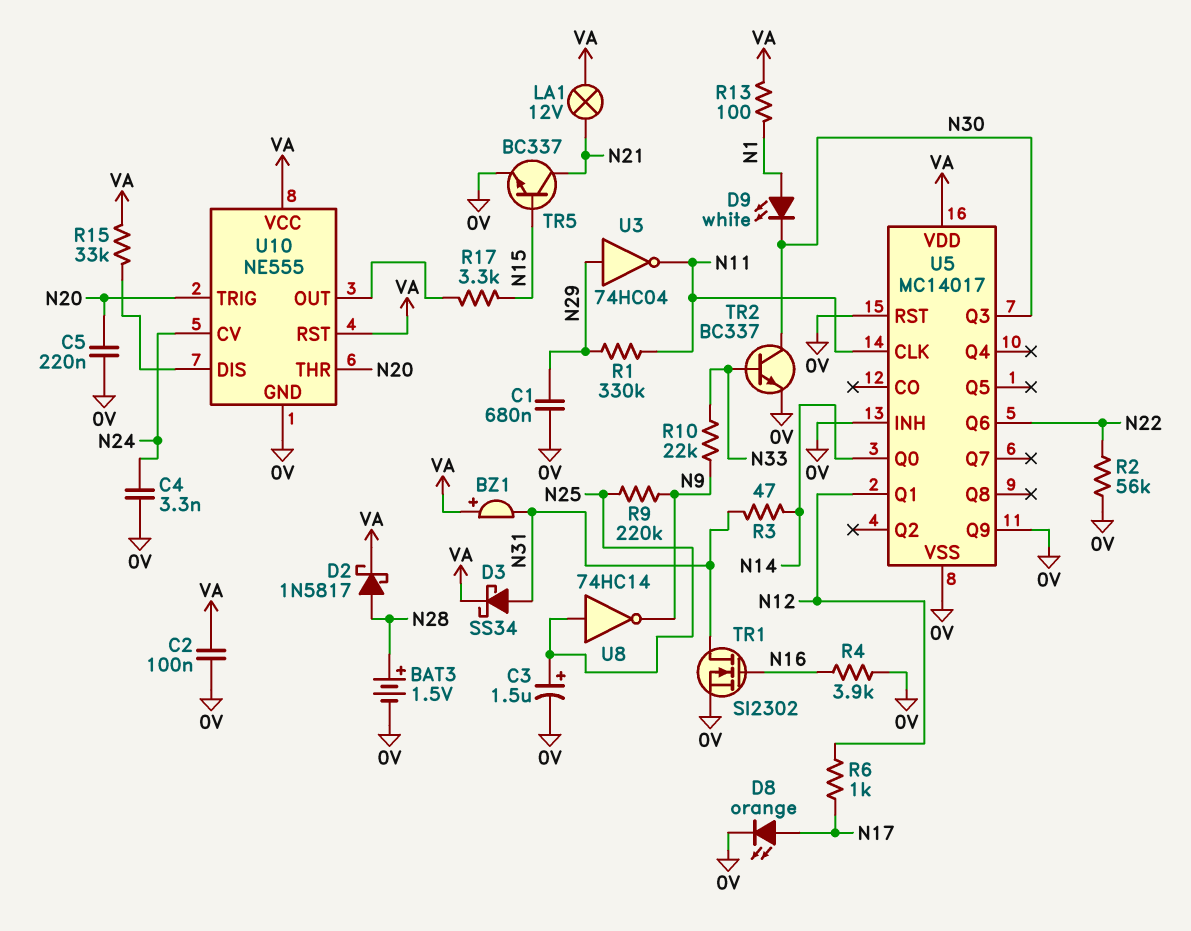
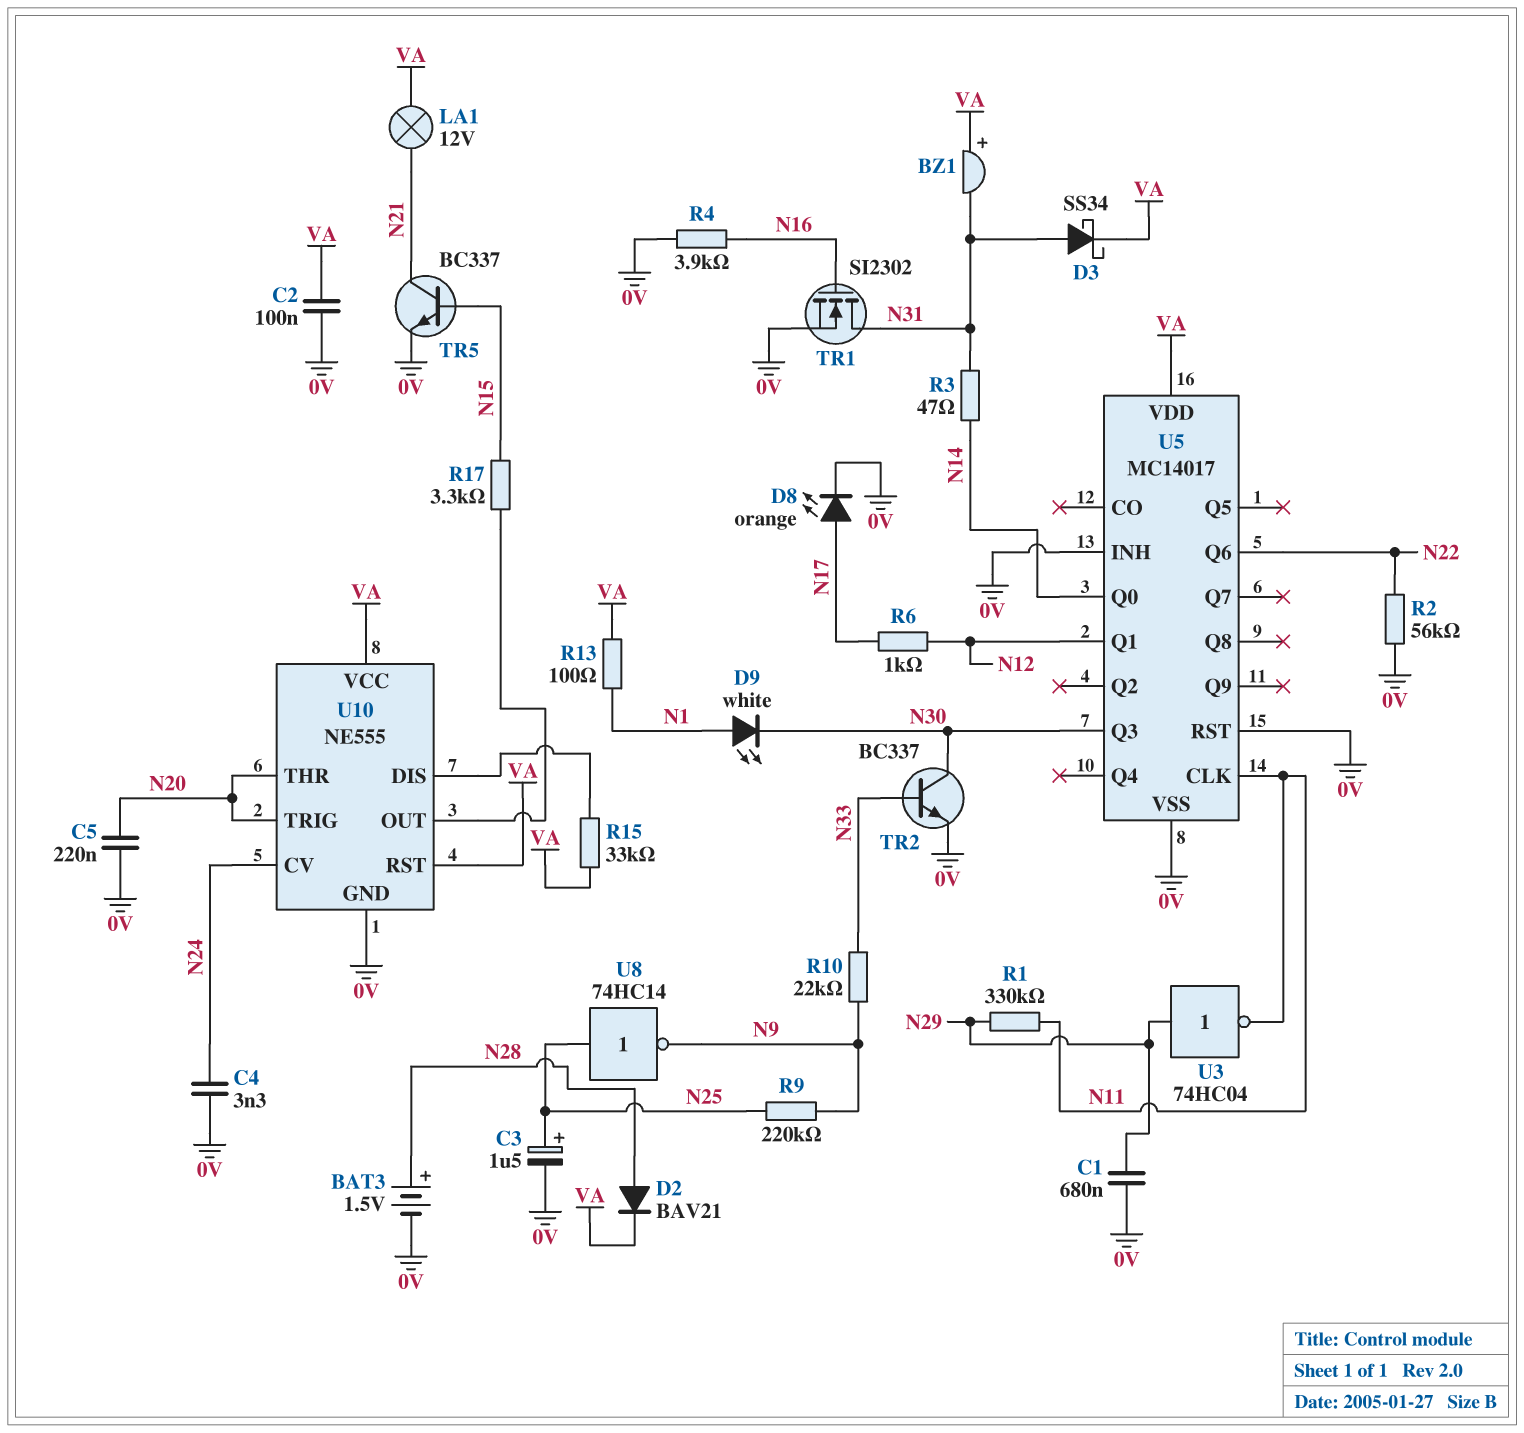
D2: schottky 1N5817 (A N28, K VA) -> diode BAV21 (A N28, K VA)
U5 pin Q9: 0V -> none

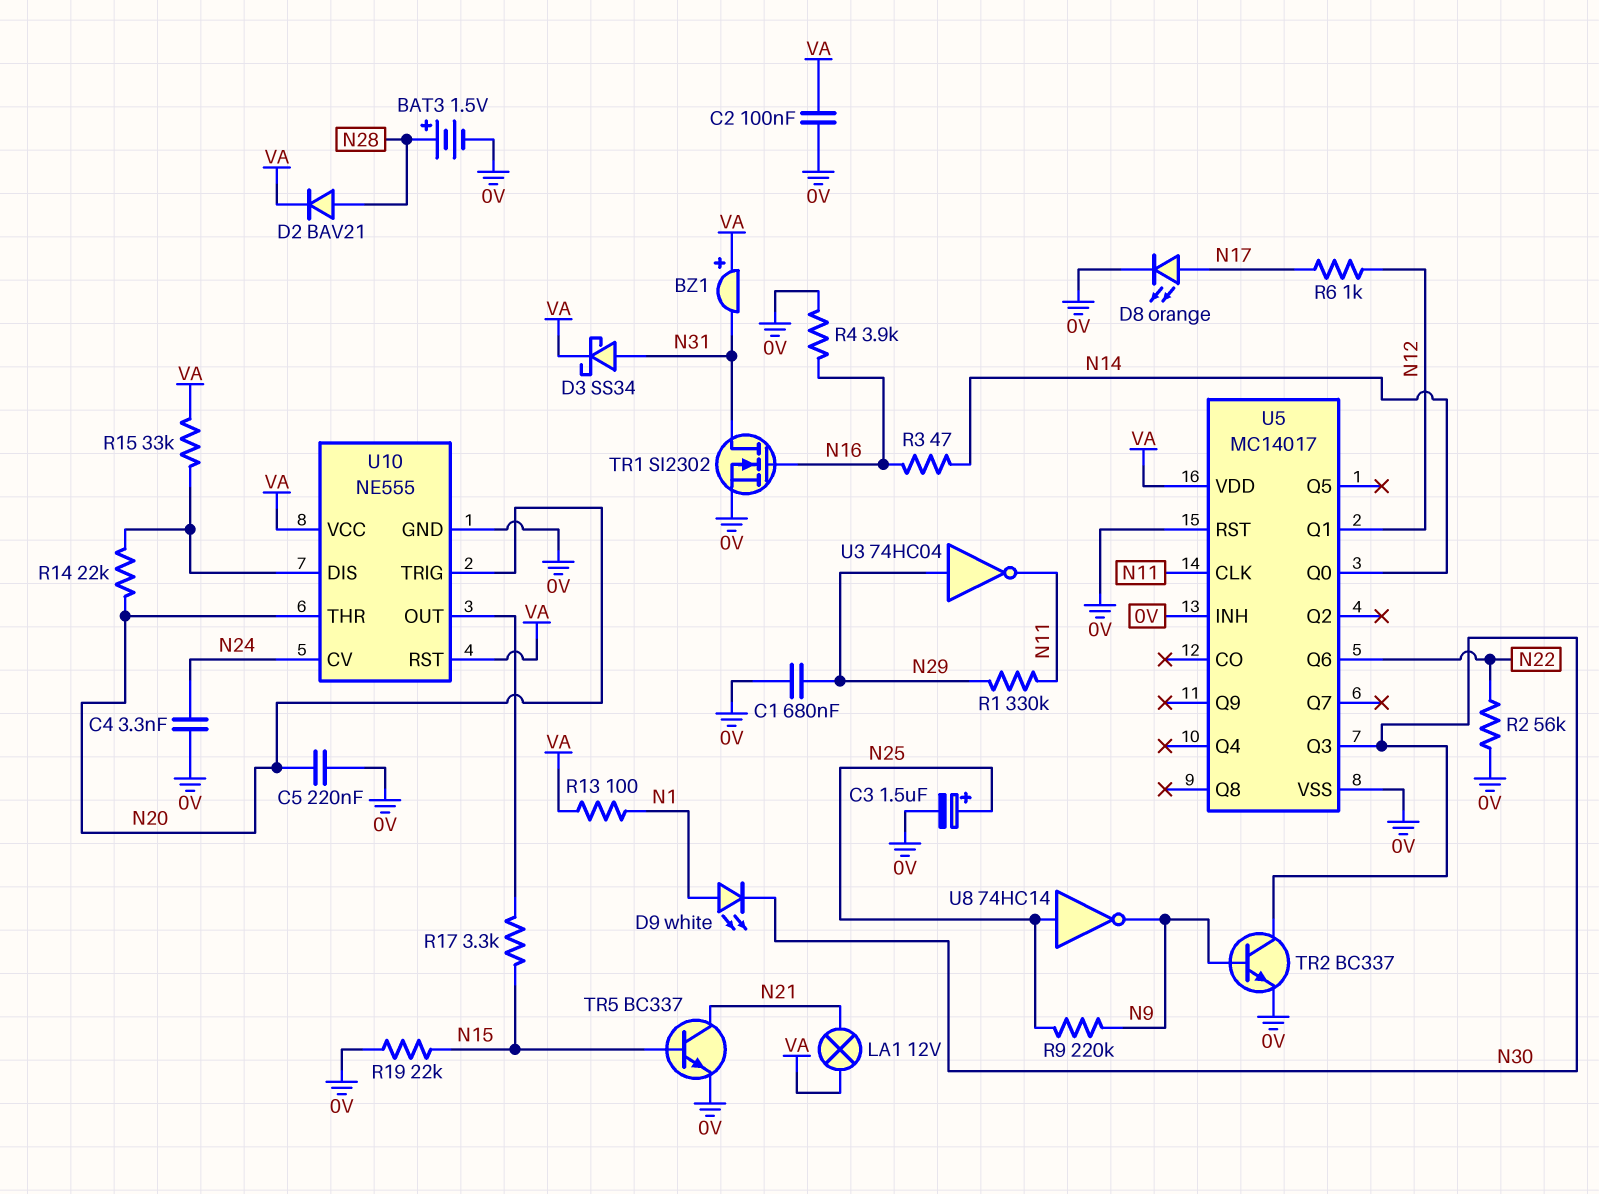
R3: 47 (N14, N31) -> 47 (N14, N16)
R10: 22k (N9, N33) -> none
R14: none -> 22k (N20, U10/DIS)
R19: none -> 22k (0V, N15)
TR2: NPN BC337 (B N33, C N30, E 0V) -> NPN BC337 (B N9, C N30, E 0V)

